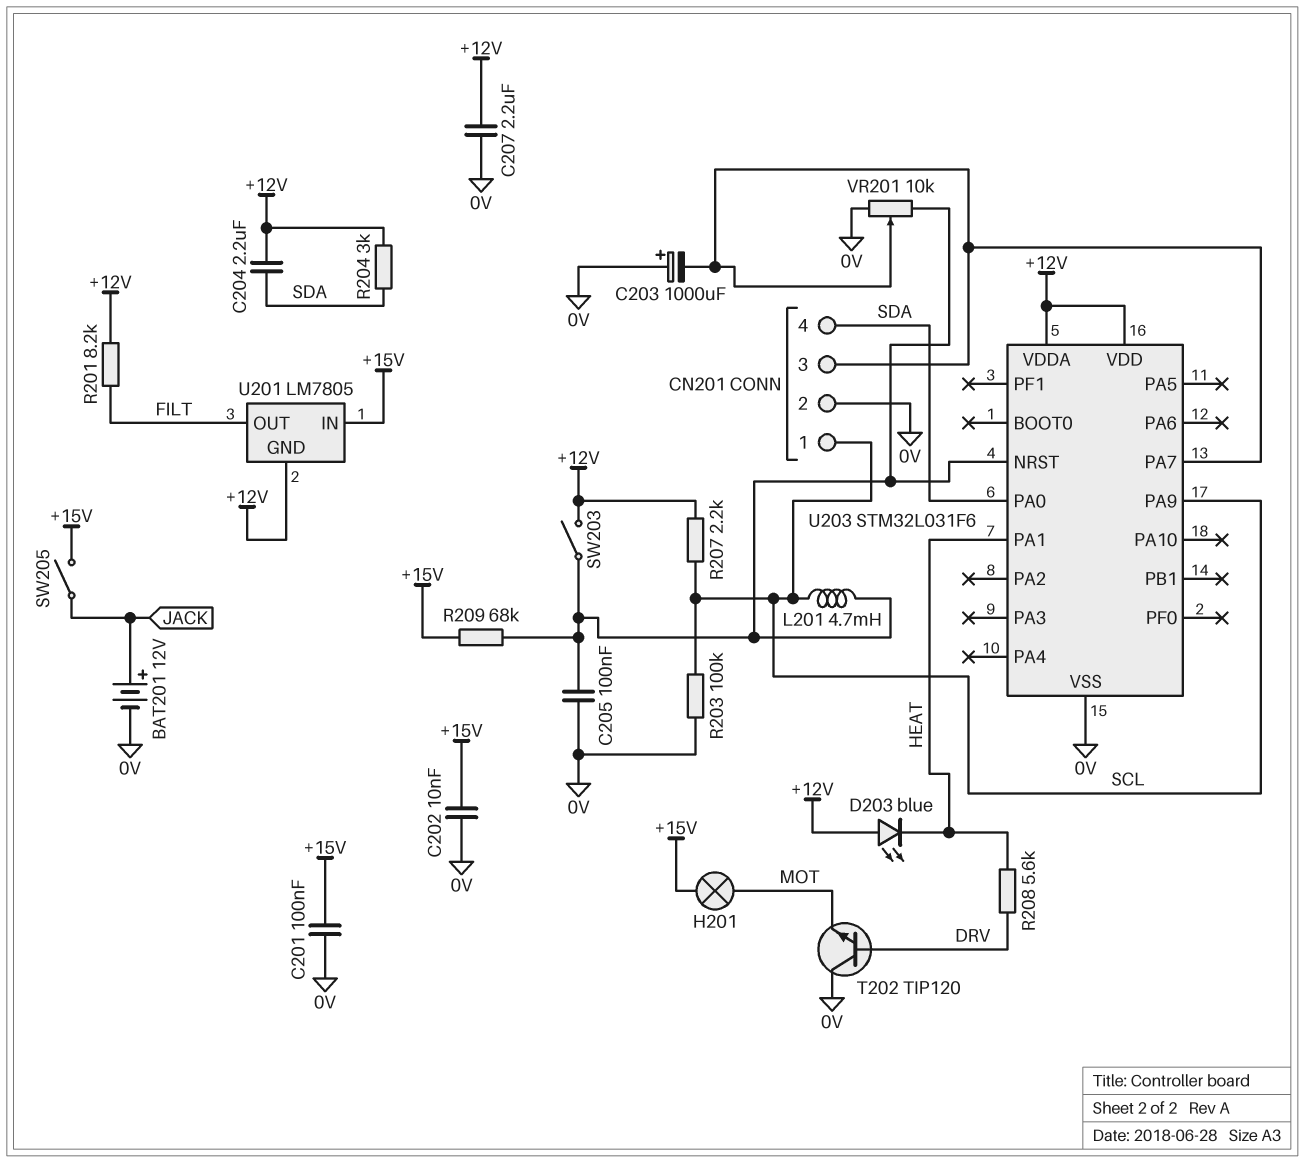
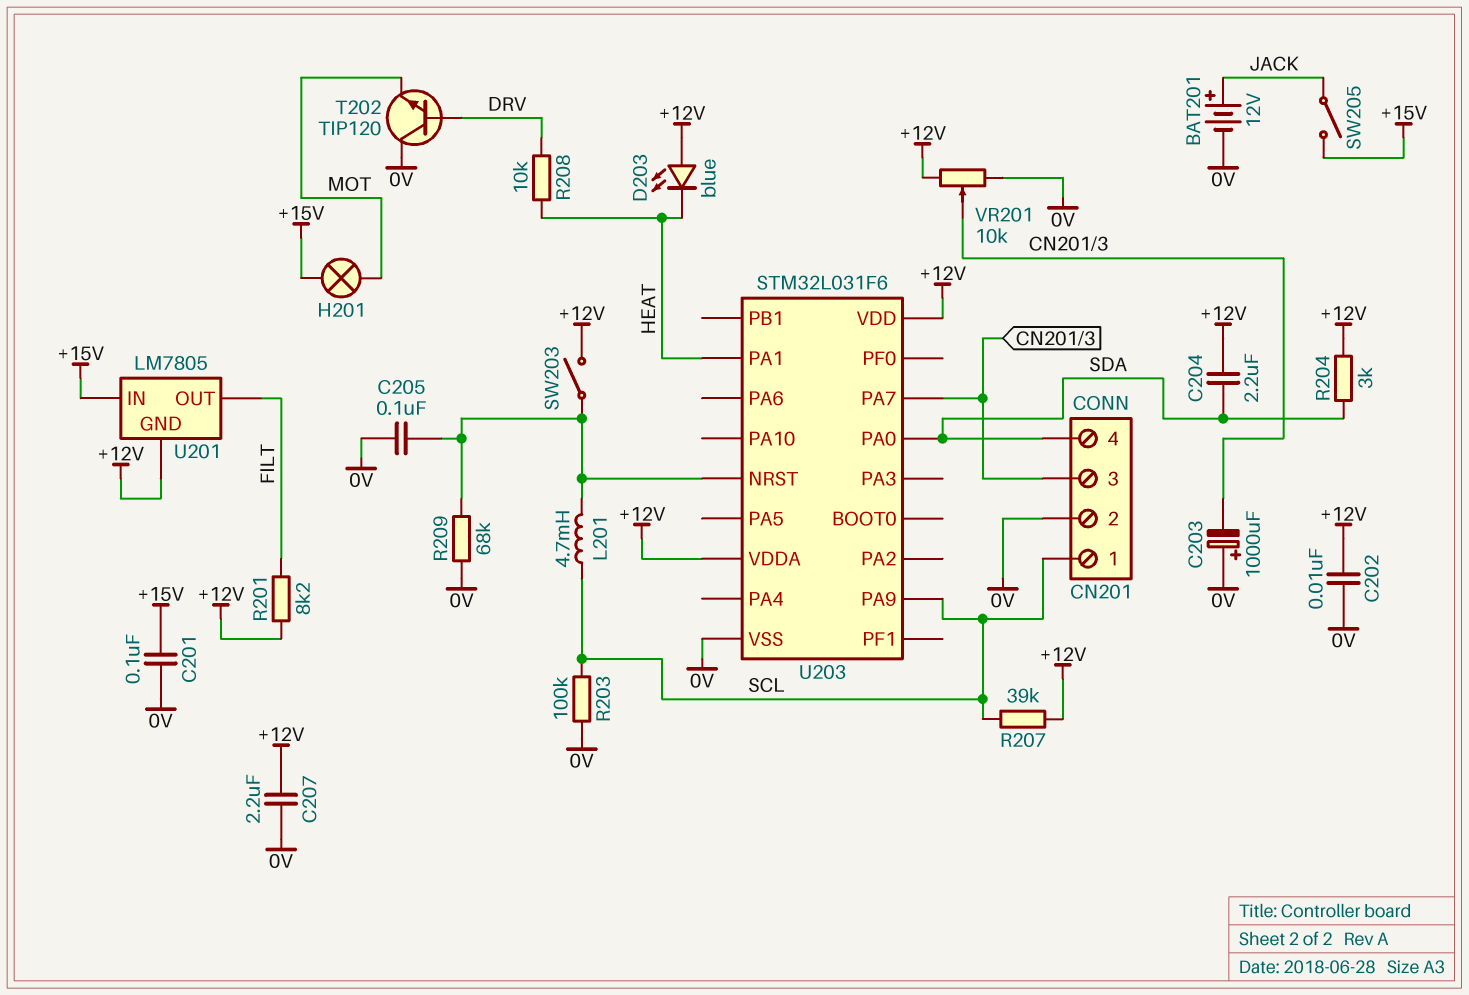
C202: 10nF (+15V, 0V) -> 10nF (+12V, 0V)
R207: 2.2k (+12V, SCL) -> 39k (+12V, SCL)
R208: 5.6k (DRV, HEAT) -> 10k (DRV, HEAT)
R209: 68k (+15V, U203/NRST) -> 68k (0V, U203/NRST)
VR201: 10k (0V, U203/NRST, wiper CN201/3) -> 10k (+12V, 0V, wiper CN201/3)

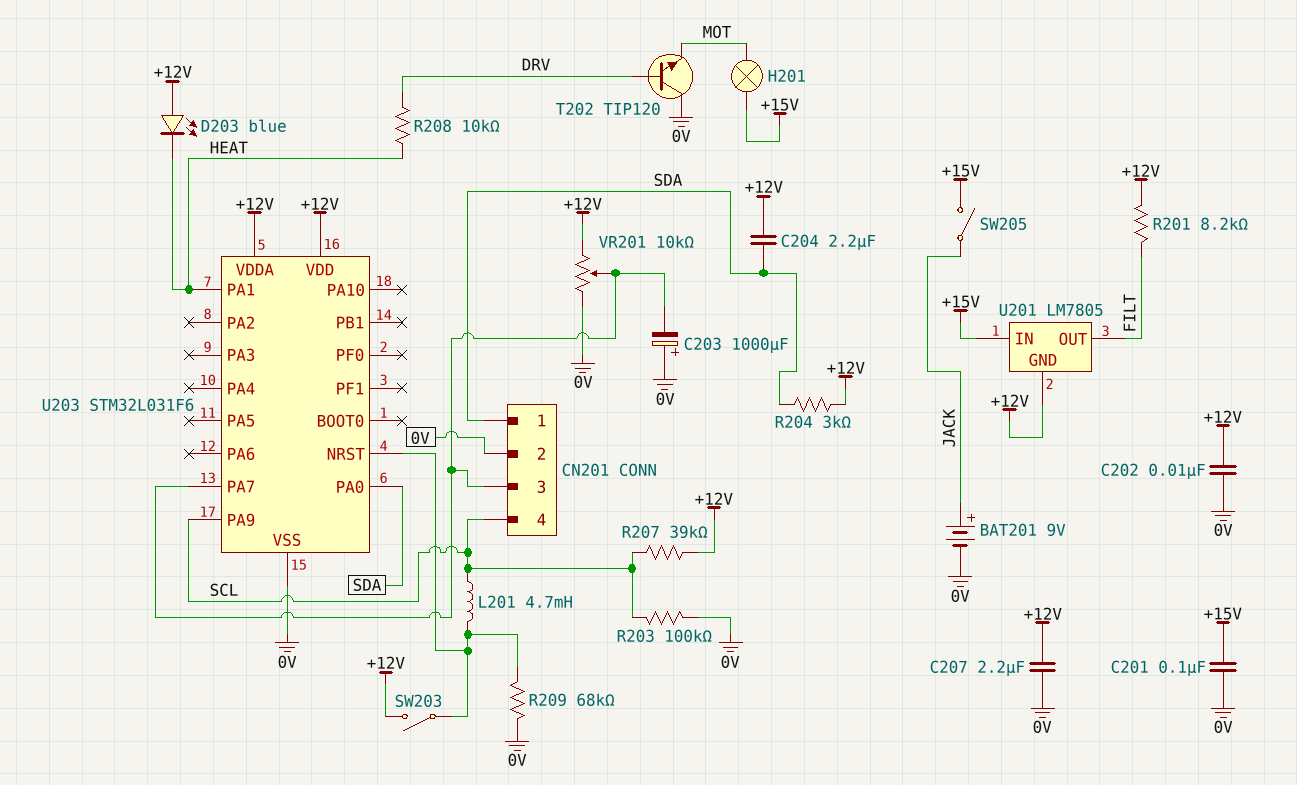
BAT201: 12V (plus JACK, minus 0V) -> 9V (plus JACK, minus 0V)
C205: 100nF (0V, U203/NRST) -> none
CN201 pin 1: SCL -> SDA
CN201 pin 4: SDA -> SCL

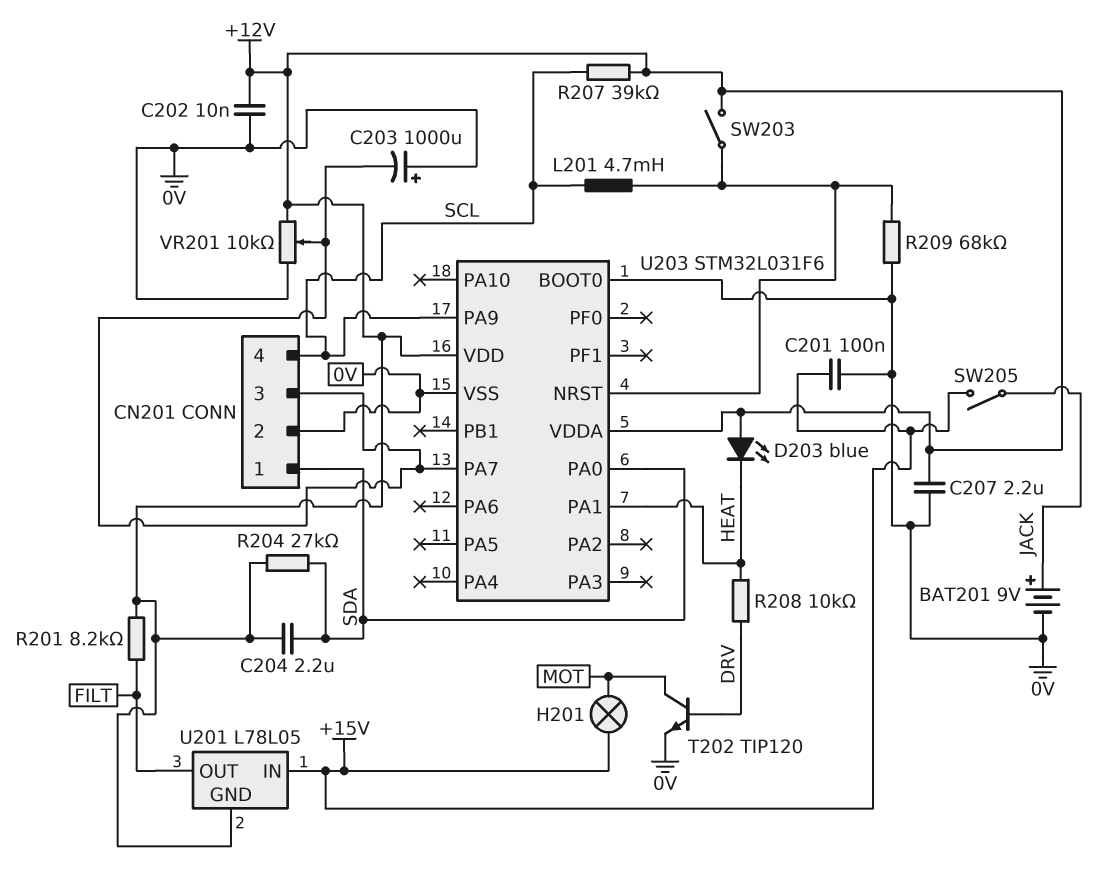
R203: 100k (0V, SCL) -> none
R204: 3k (+12V, SDA) -> 27k (+12V, SDA)
T202: NPN TIP120 (B DRV, C 0V, E MOT) -> NPN TIP120 (B DRV, C MOT, E 0V)
U201: LM7805 -> L78L05
U203 pin BOOT0: none -> 0V

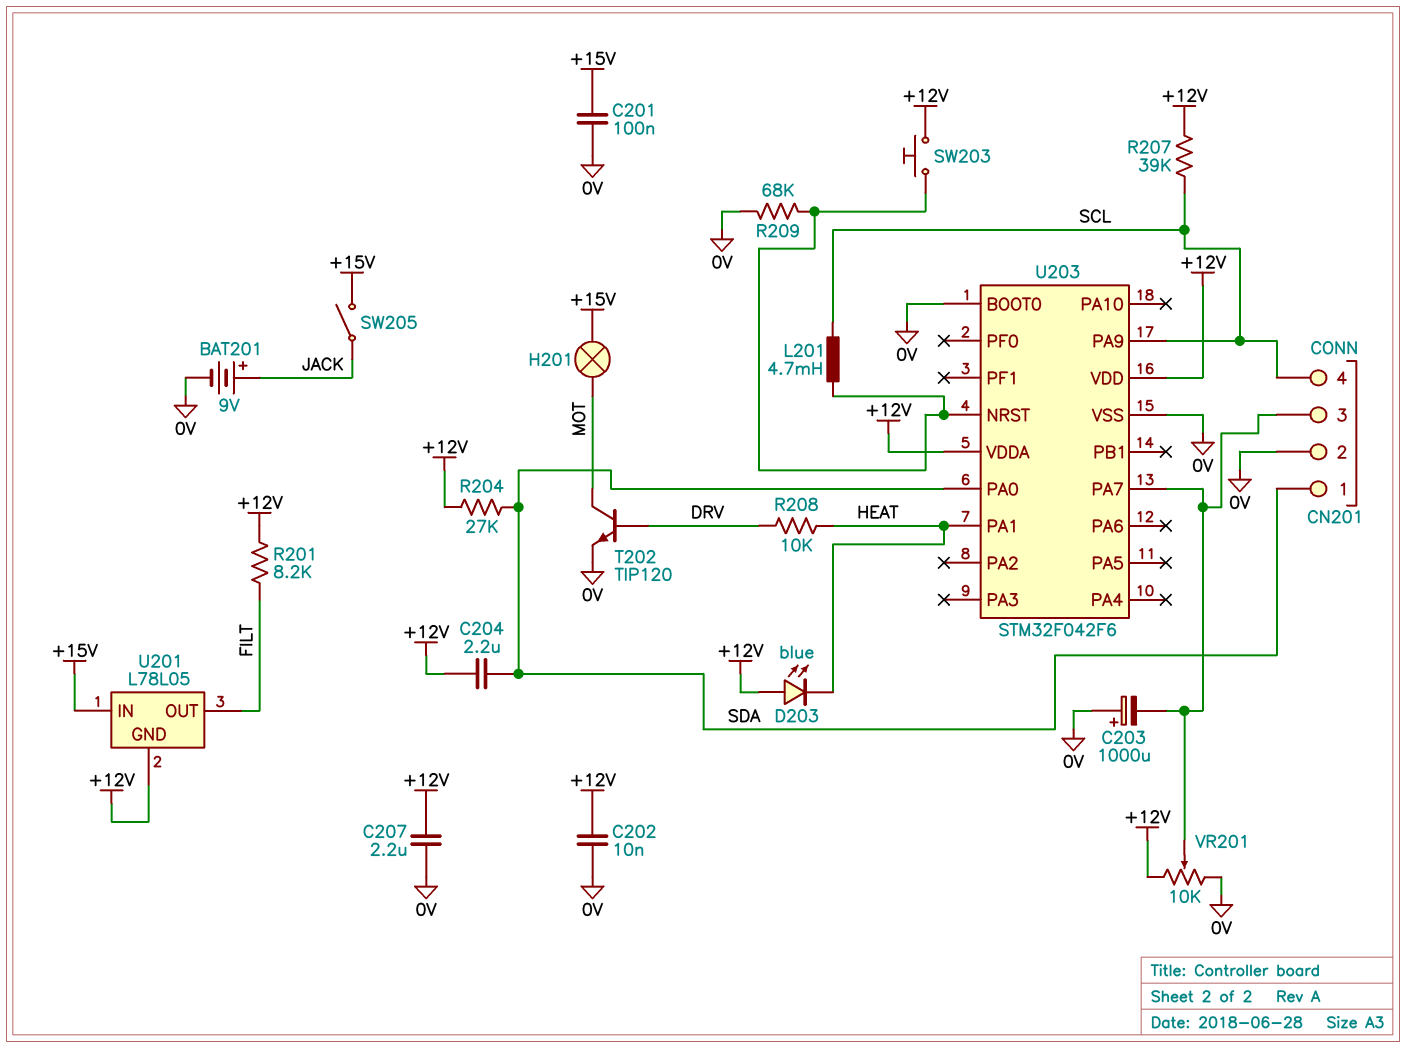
SW203: switch (+12V, U203/NRST) -> button (+12V, U203/NRST)
U203: STM32L031F6 -> STM32F042F6

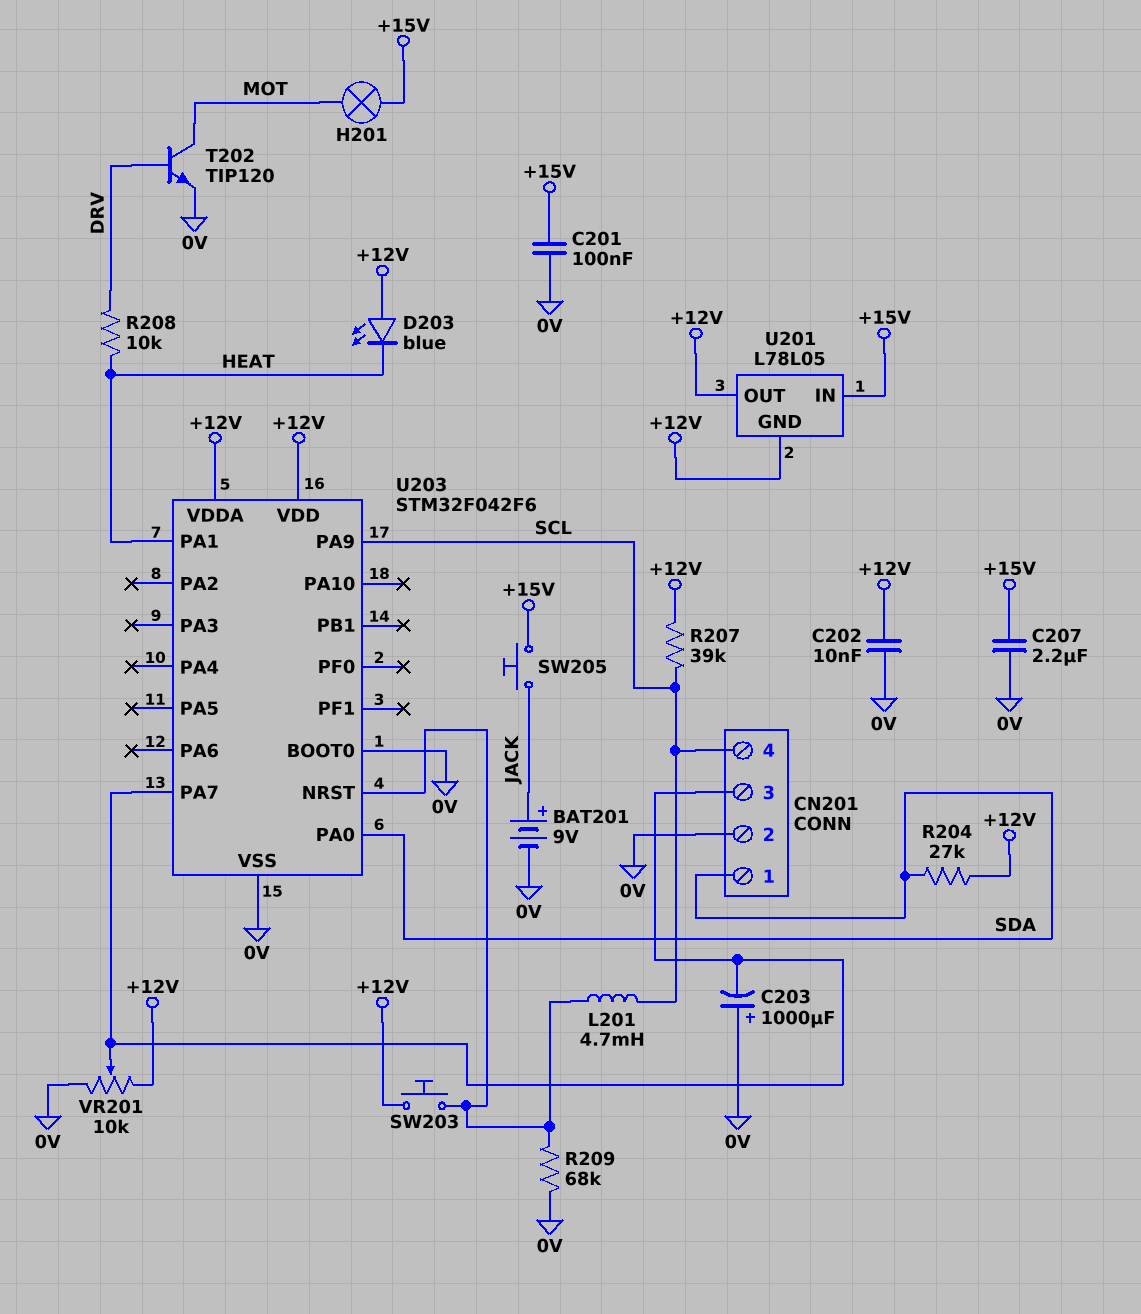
C204: 2.2uF (+12V, SDA) -> none
C207: 2.2uF (+12V, 0V) -> 2.2uF (+15V, 0V)
R201: 8.2k (+12V, FILT) -> none
SW205: switch (+15V, JACK) -> button (+15V, JACK)
U201 pin OUT: FILT -> +12V

